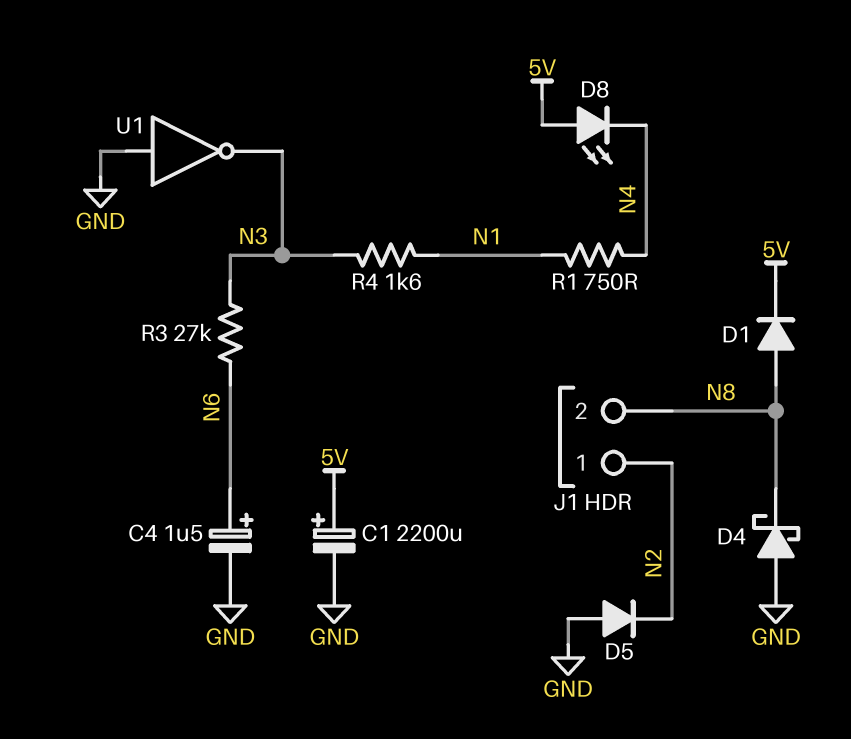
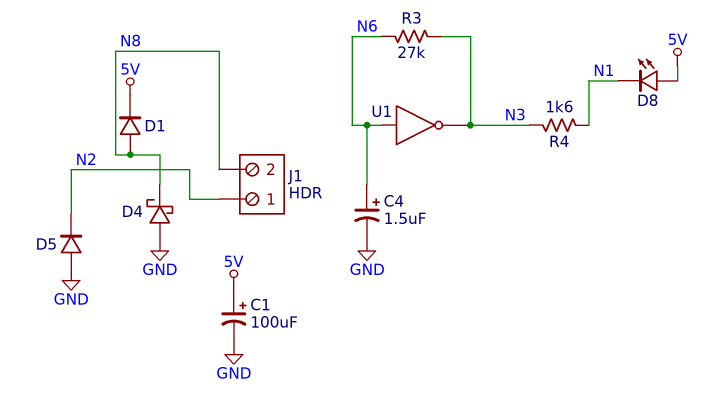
C1: 2200uF (plus 5V, minus GND) -> 100uF (plus 5V, minus GND)
D8: LED (A 5V, K N4) -> LED (A 5V, K N1)
R1: 750 (N1, N4) -> none
U1: NOT (in GND, out N3) -> NOT (in N6, out N3)

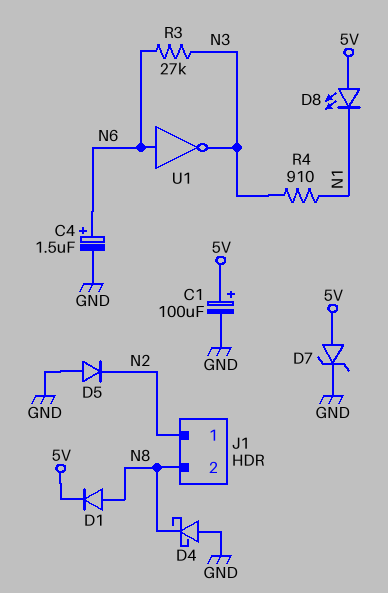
D7: none -> zener (A 5V, K GND)
R4: 1.6k (N1, N3) -> 910 (N1, N3)

